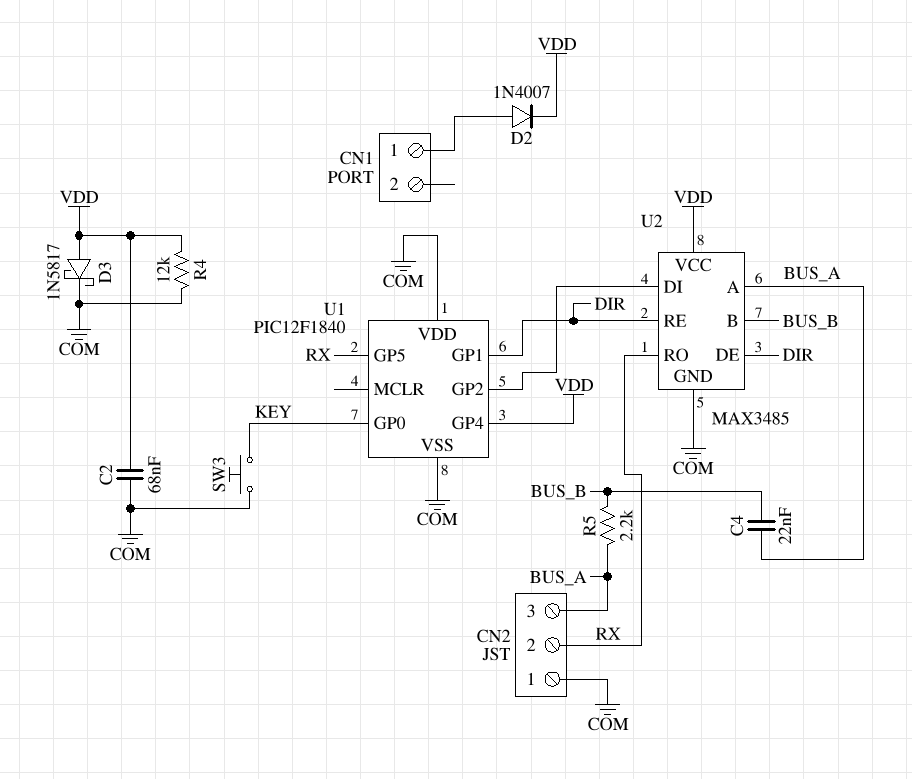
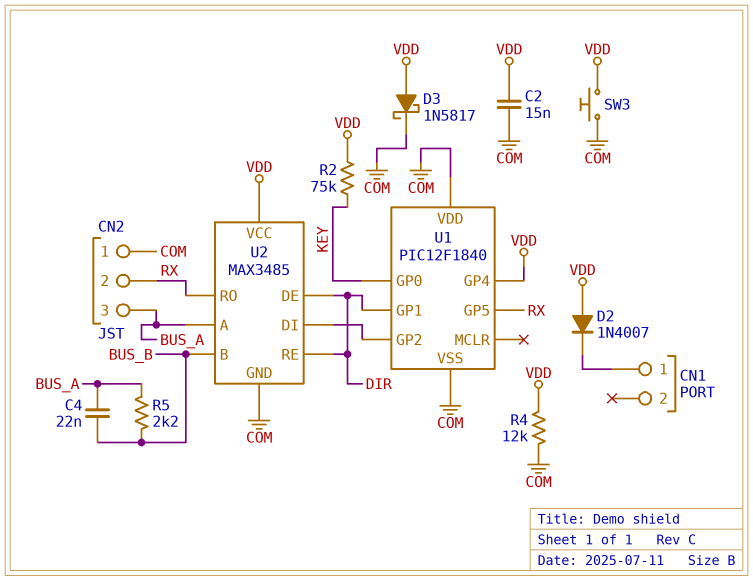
C2: 68nF (COM, VDD) -> 15nF (COM, VDD)
D2: diode 1N4007 (A CN1/1, K VDD) -> diode 1N4007 (A VDD, K CN1/1)
R2: none -> 75k (KEY, VDD)
SW3: button (COM, KEY) -> button (COM, VDD)

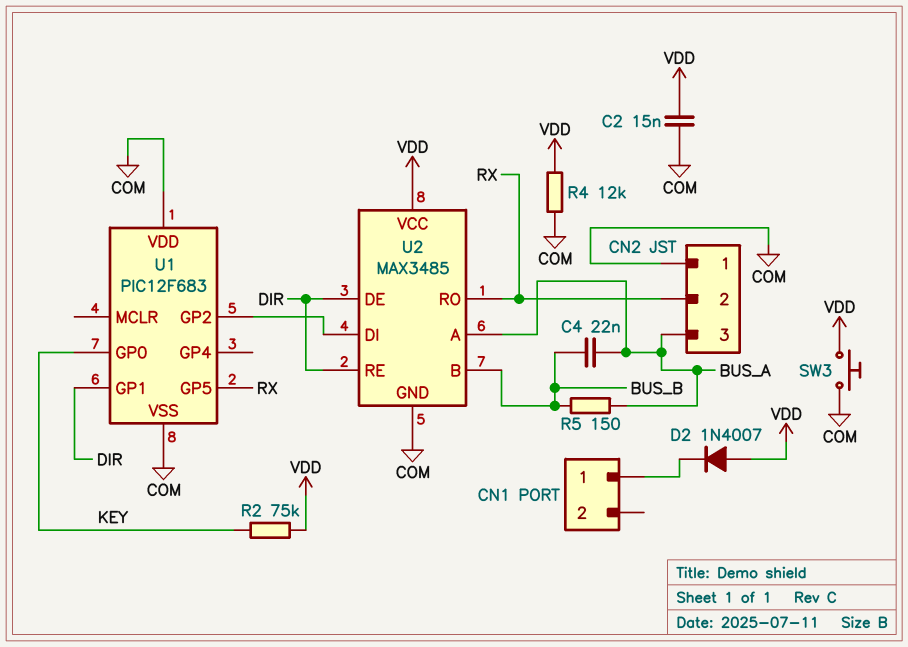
D3: schottky 1N5817 (A VDD, K COM) -> none
R5: 2.2k (BUS_A, BUS_B) -> 150 (BUS_A, BUS_B)
U1: PIC12F1840 -> PIC12F683
U1 pin GP4: VDD -> none

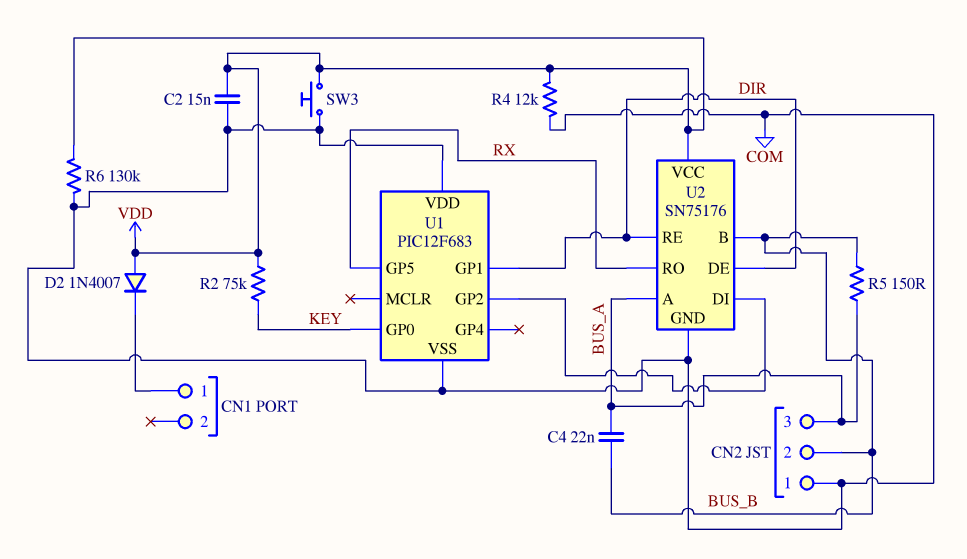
CN2 pin 2: RX -> BUS_B
R6: none -> 130k (COM, VDD)
U2: MAX3485 -> SN75176

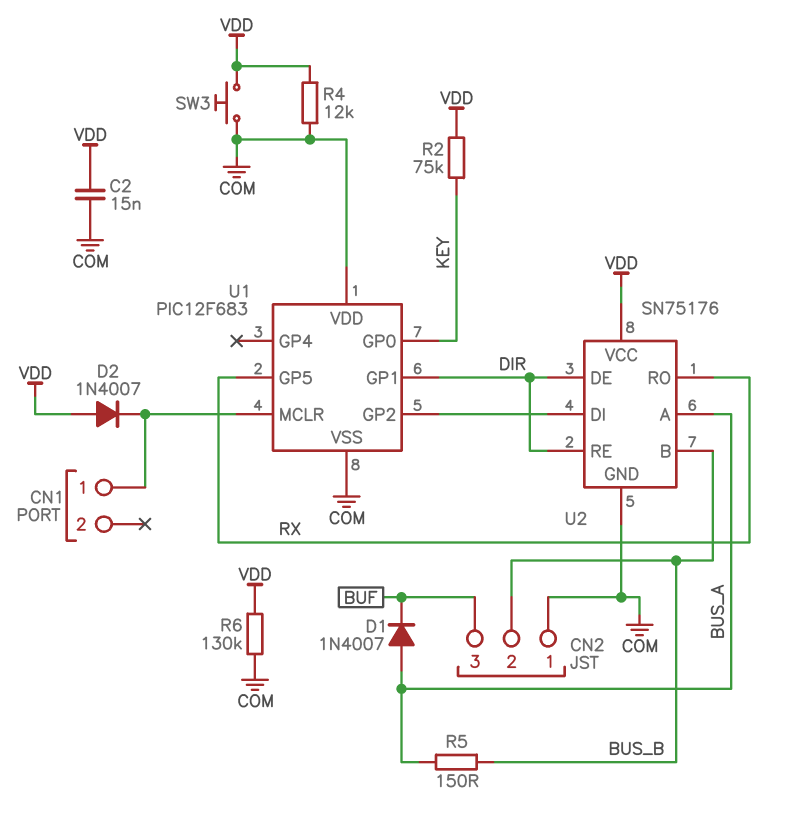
C4: 22nF (BUS_A, BUS_B) -> none
CN2 pin 3: BUS_A -> BUF
D1: none -> diode 1N4007 (A BUS_A, K BUF)
U1 pin MCLR: none -> CN1/1

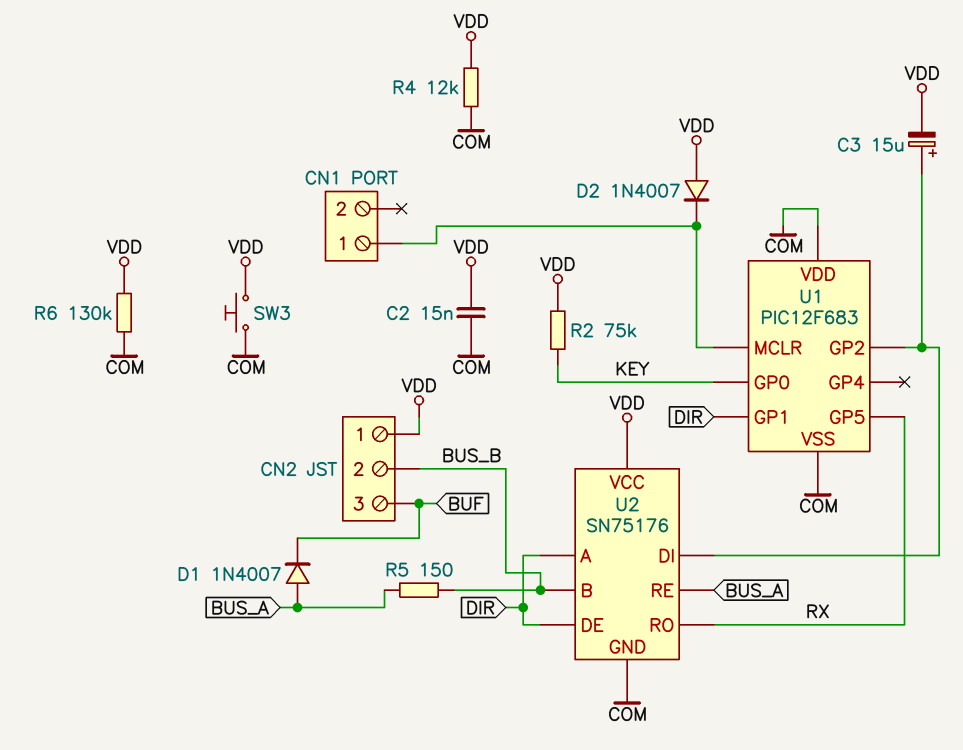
C3: none -> 15uF (plus U1/GP2, minus VDD)
CN2 pin 1: COM -> VDD
U2 pin A: BUS_A -> DIR
U2 pin RE: DIR -> BUS_A

